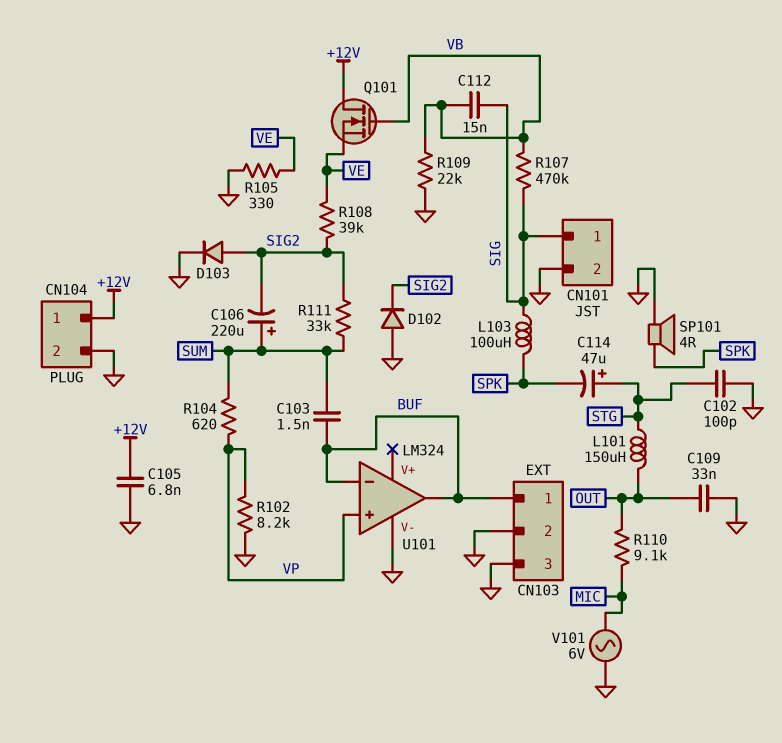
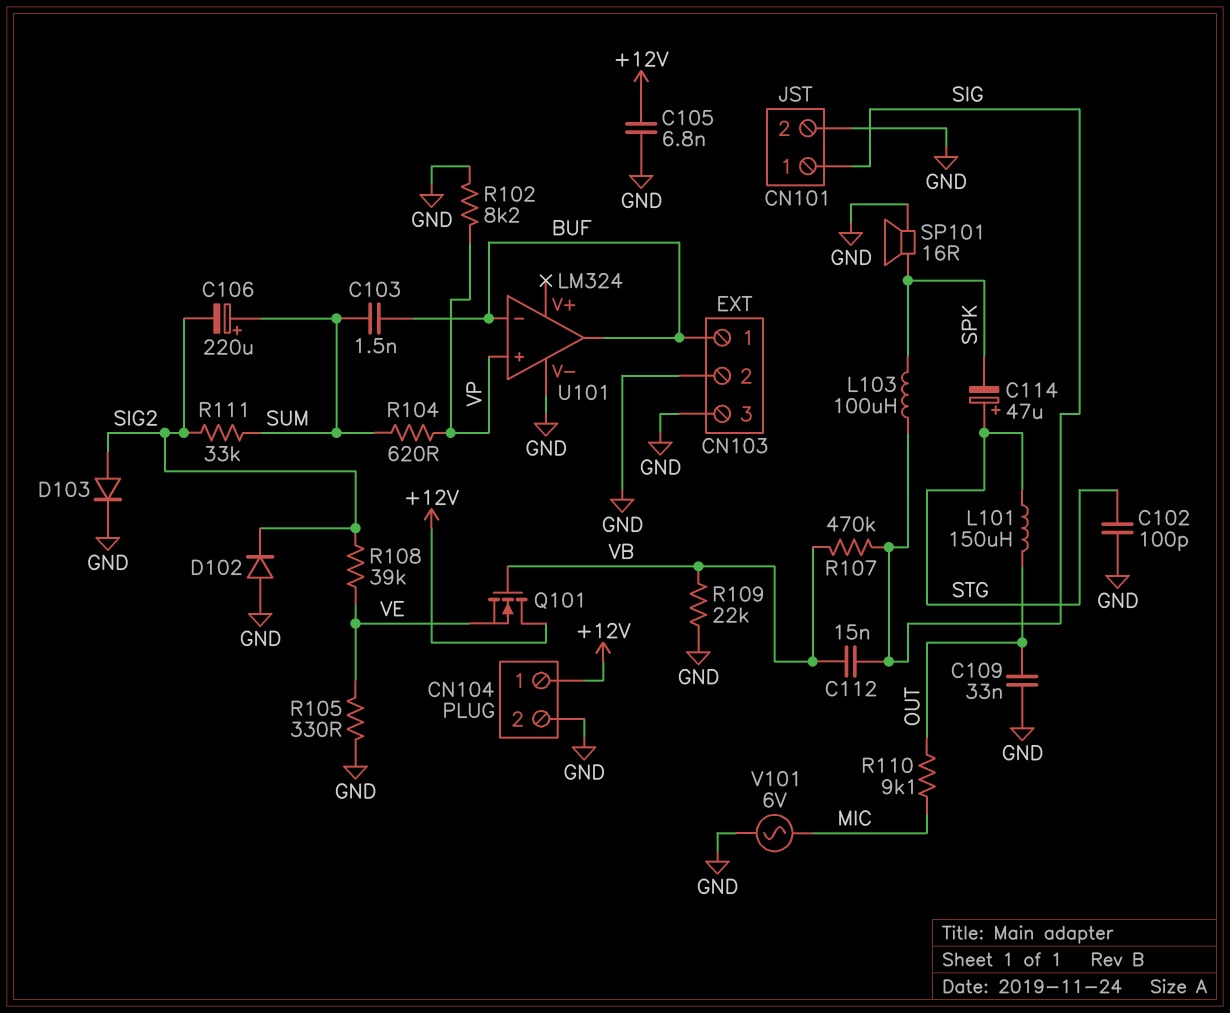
SP101: speaker 4R (GND, SPK) -> speaker 16R (GND, SPK)

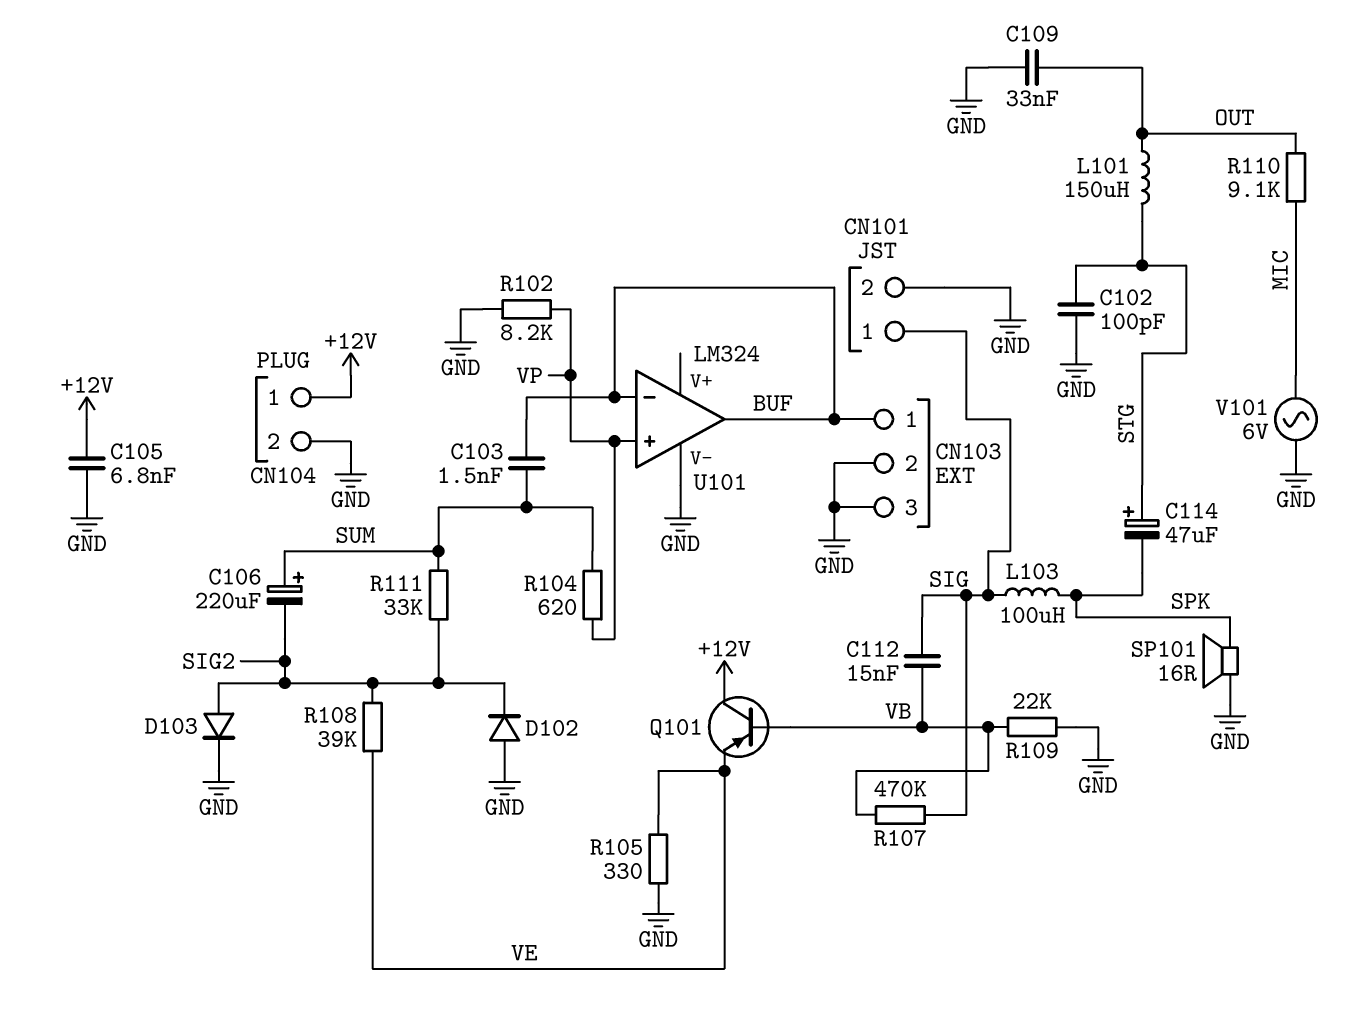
Q101: NMOS (G VB, D +12V, S VE) -> PNP (B VB, C +12V, E VE)

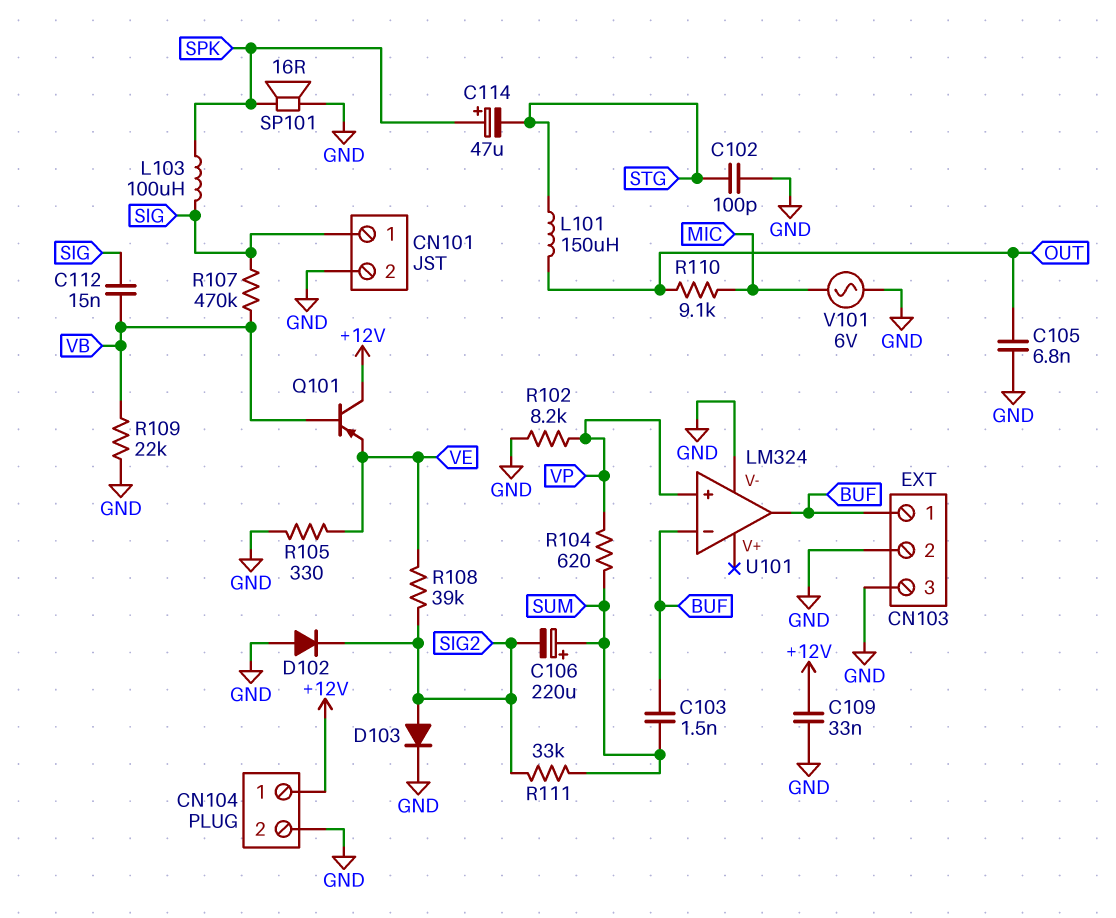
C105: 6.8nF (+12V, GND) -> 6.8nF (GND, OUT)
C109: 33nF (GND, OUT) -> 33nF (+12V, GND)
C114: 47uF (plus STG, minus SPK) -> 47uF (plus SPK, minus STG)

